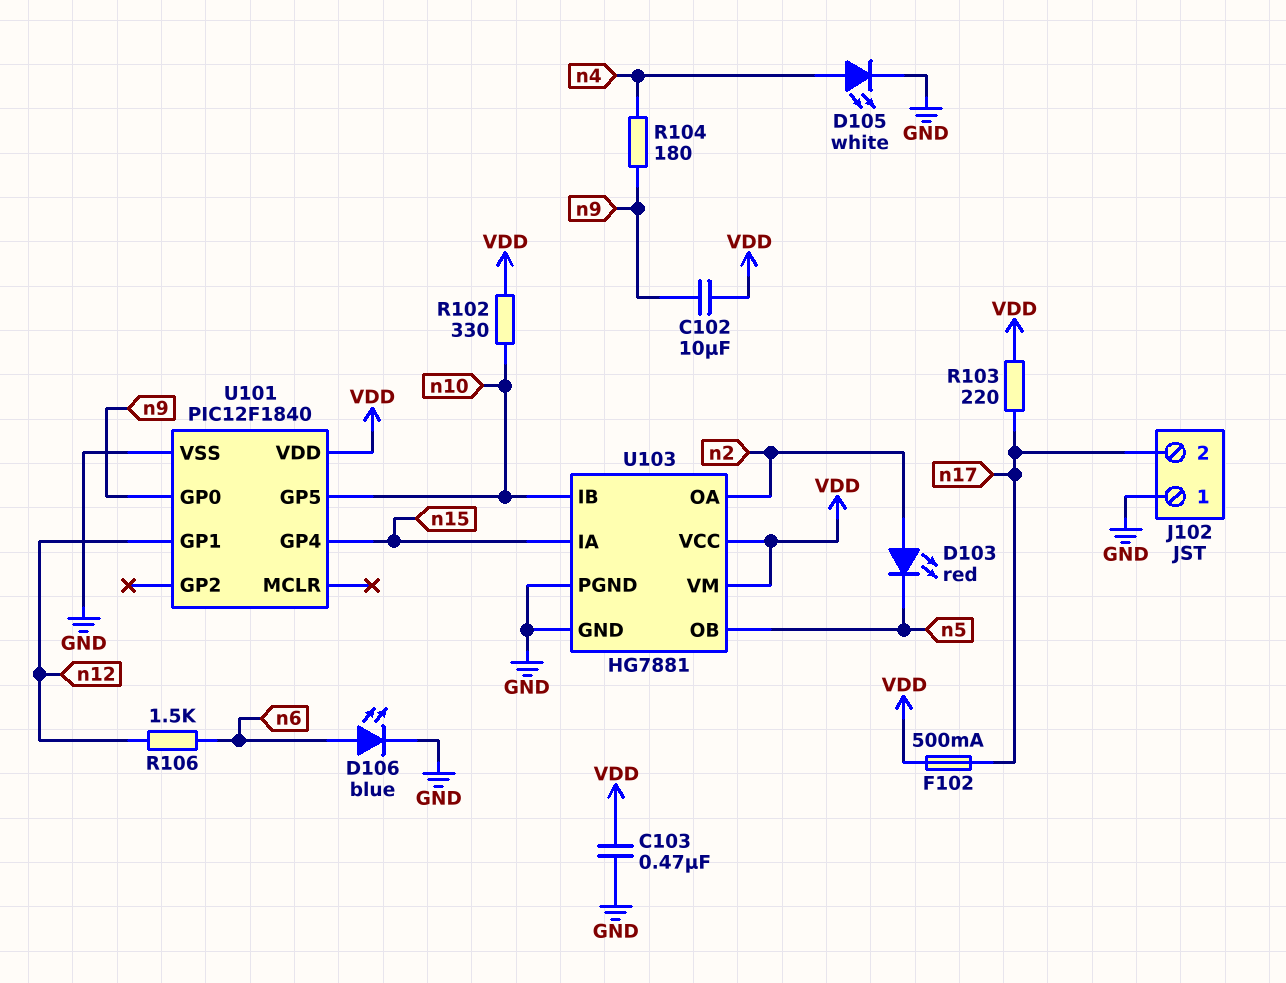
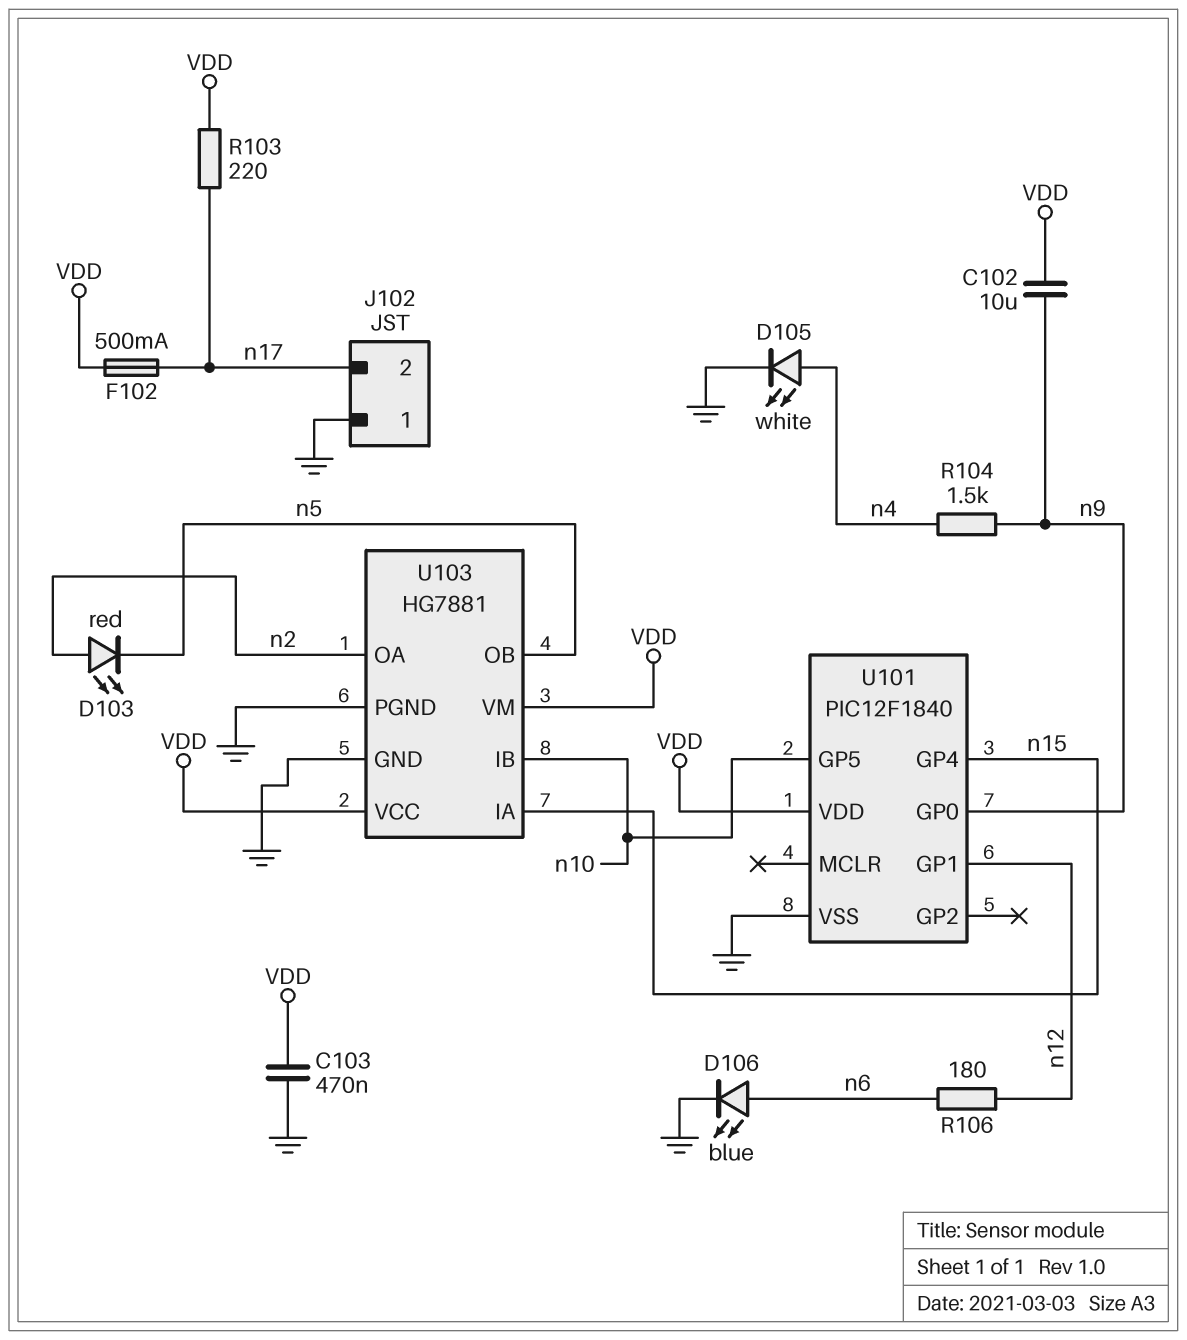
R102: 330 (VDD, n10) -> none
R104: 180 (n4, n9) -> 1.5k (n4, n9)
R106: 1.5k (n6, n12) -> 180 (n6, n12)

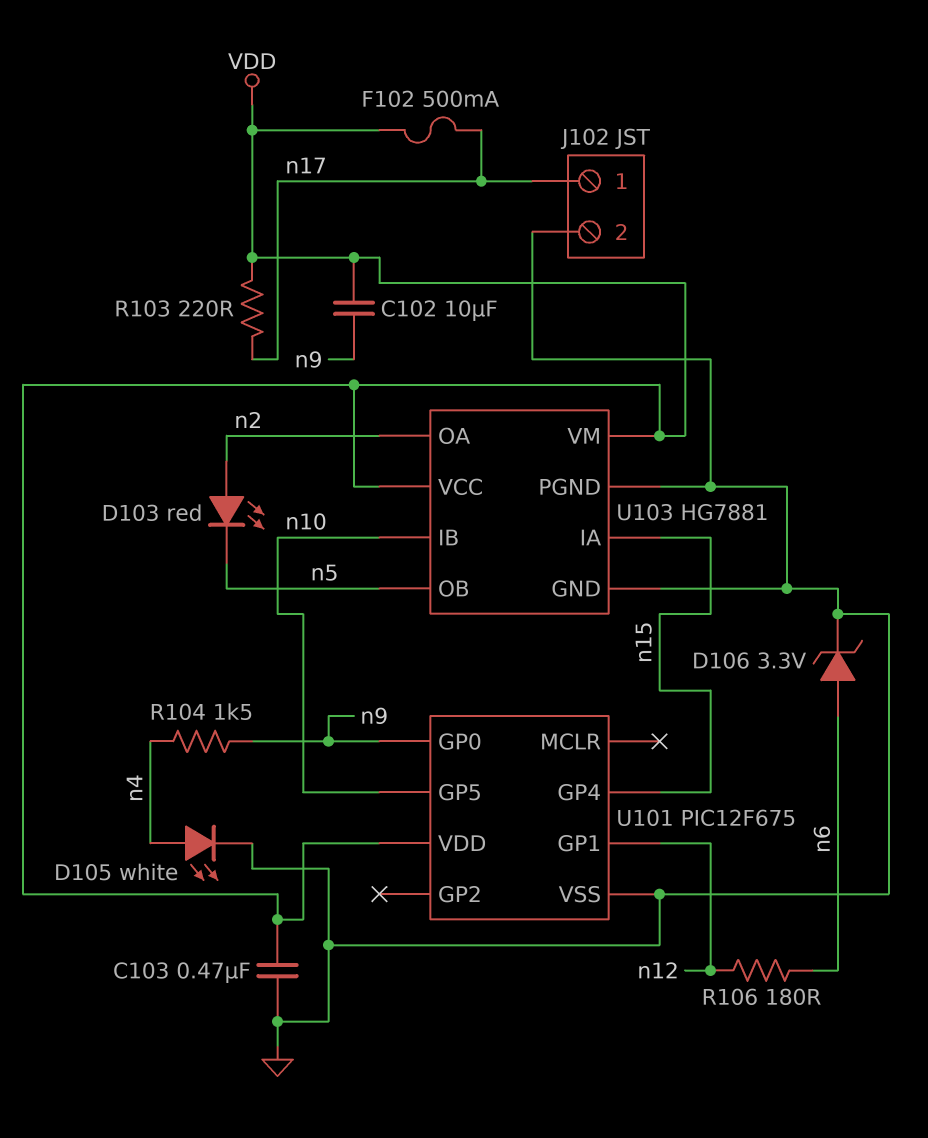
D106: LED blue (A n6, K GND) -> zener 3.3V (A n6, K GND)
J102 pin 1: GND -> n17
J102 pin 2: n17 -> GND
U101: PIC12F1840 -> PIC12F675

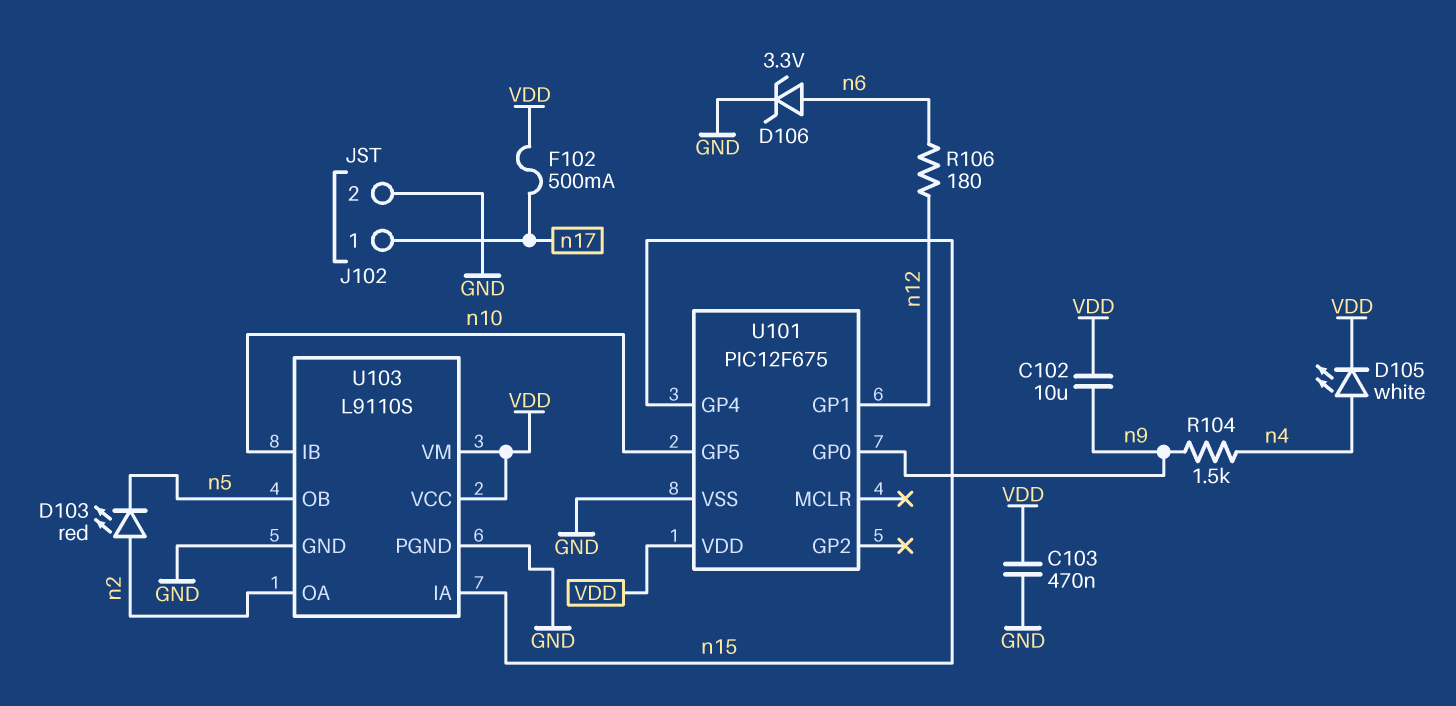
D105: LED white (A n4, K GND) -> LED white (A n4, K VDD)
R103: 220 (VDD, n17) -> none
U103: HG7881 -> L9110S

